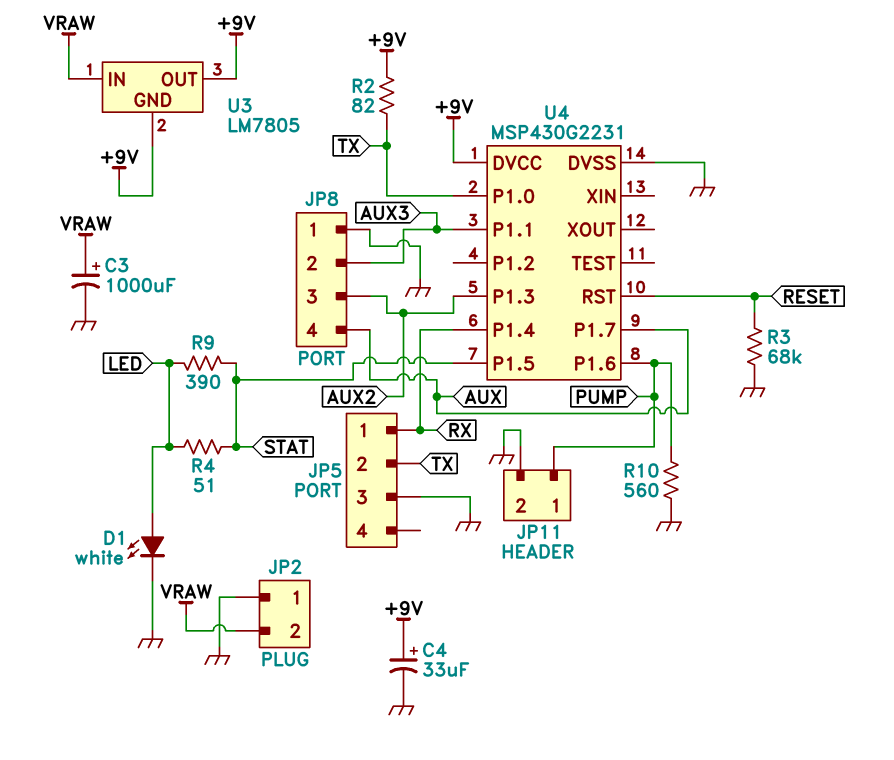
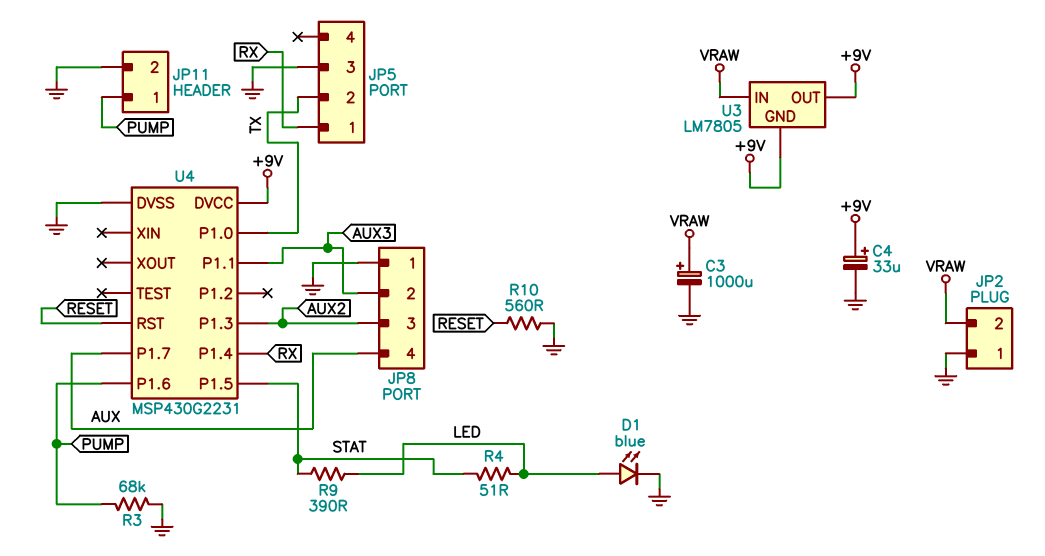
D1: LED white (A LED, K GND) -> LED blue (A LED, K GND)
R2: 82 (+9V, TX) -> none
R3: 68k (GND, RESET) -> 68k (GND, PUMP)
R10: 560 (GND, PUMP) -> 560 (GND, RESET)

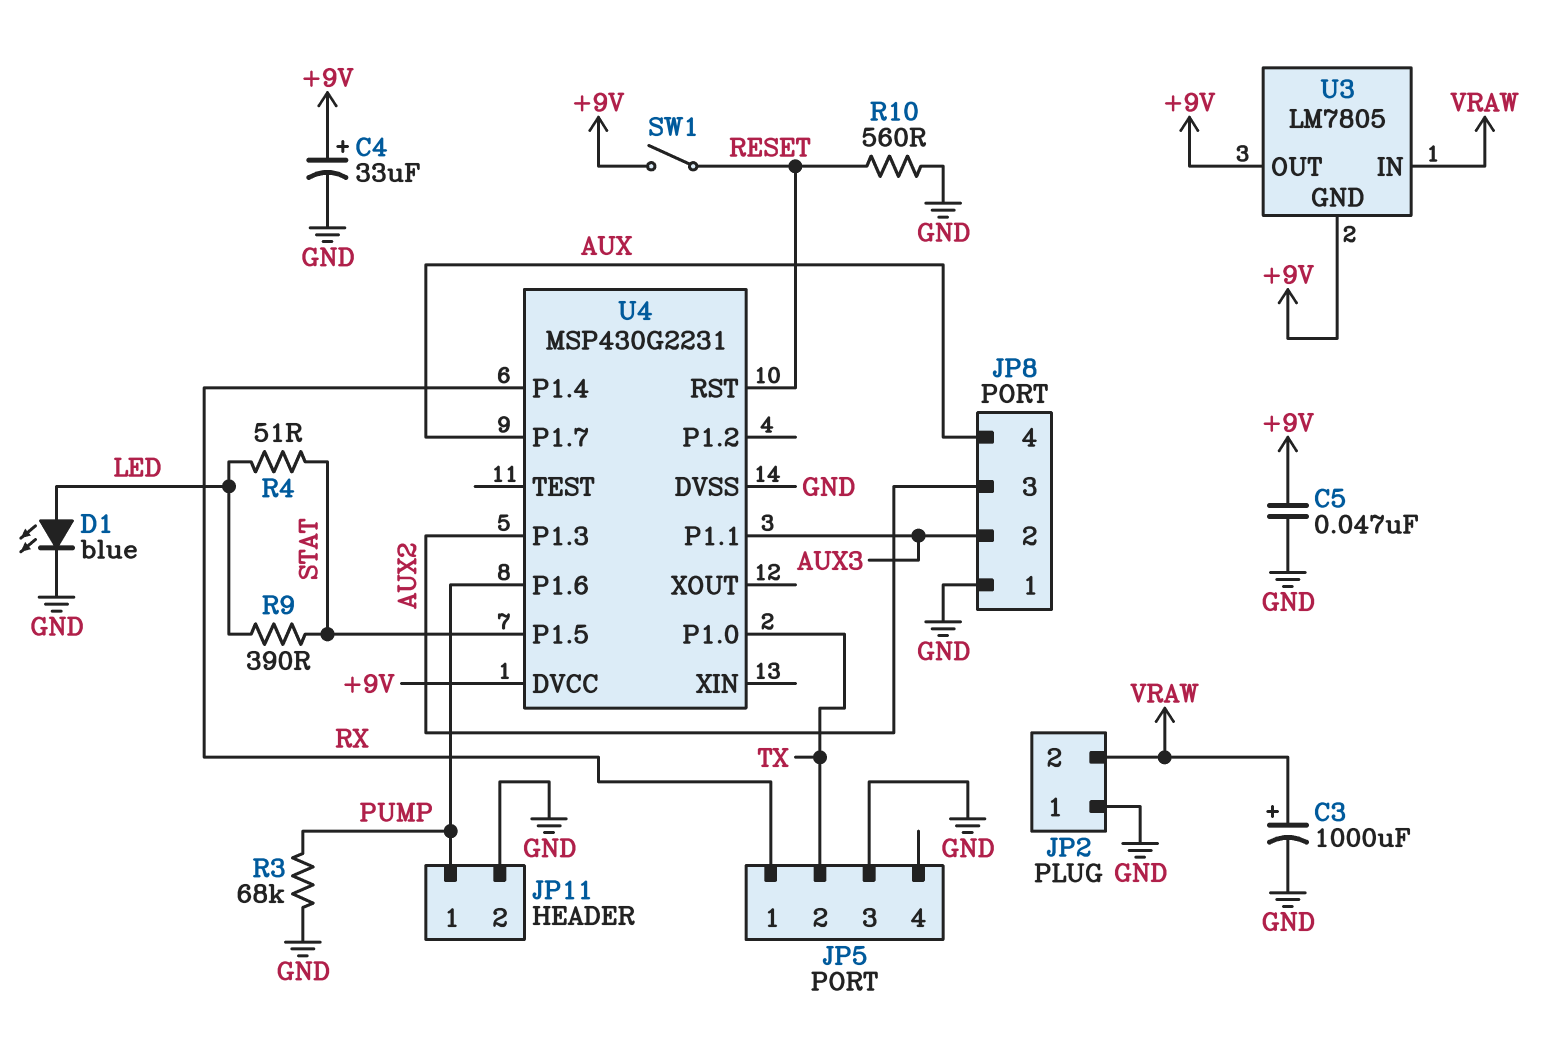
C5: none -> 47nF (+9V, GND)
SW1: none -> switch (+9V, RESET)

